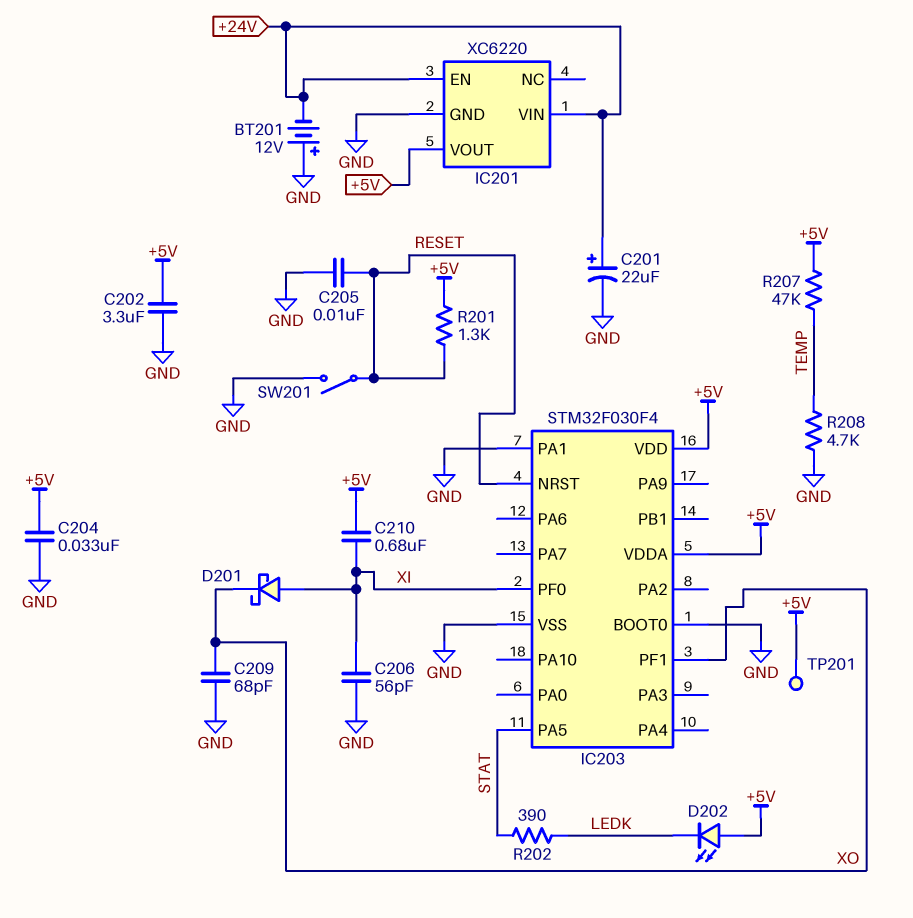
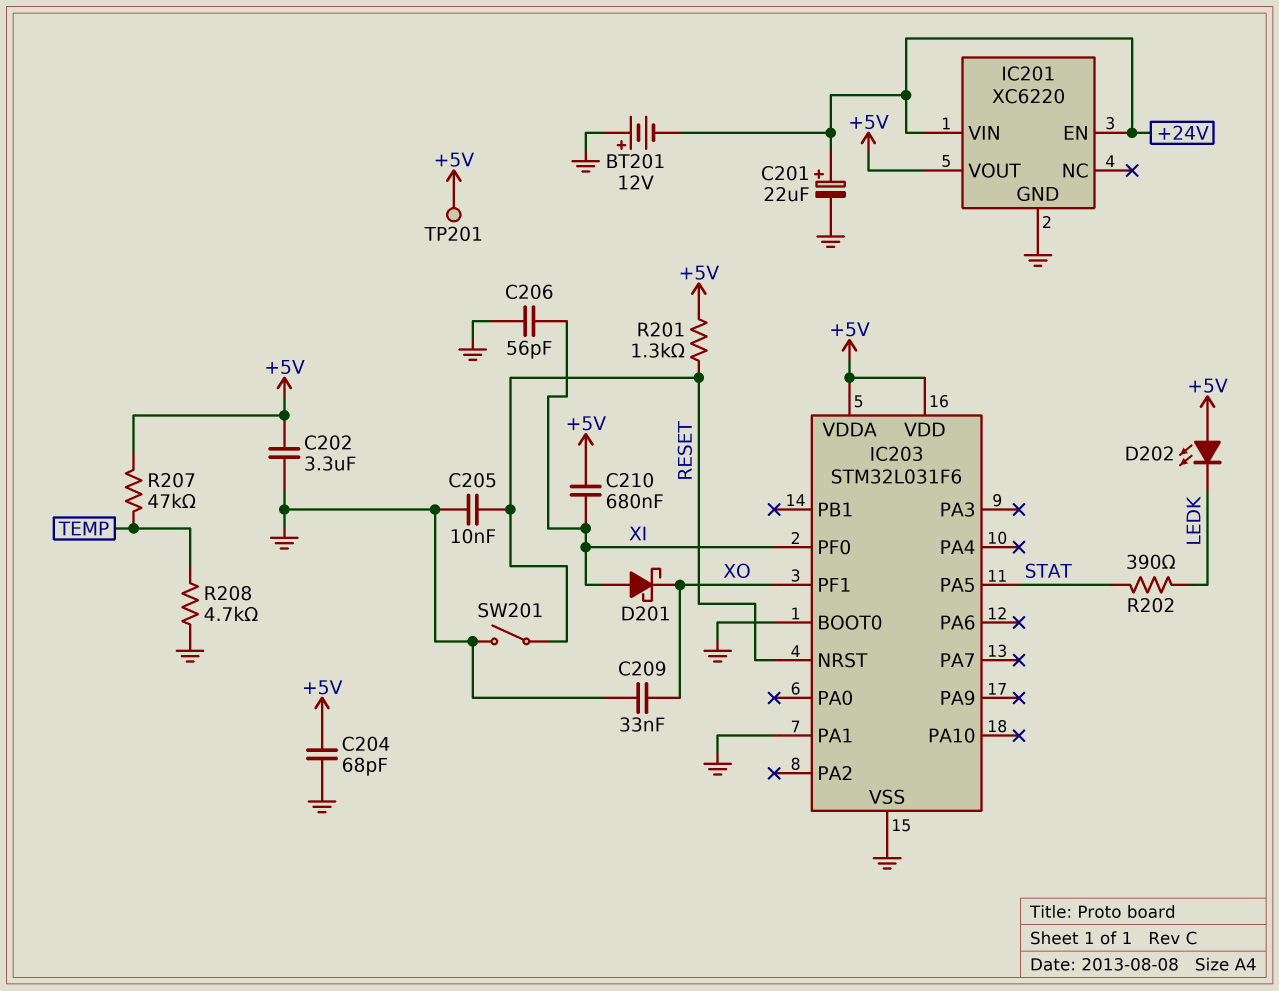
C204: 33nF (+5V, GND) -> 68pF (+5V, GND)
C209: 68pF (GND, XO) -> 33nF (GND, XO)
IC203: STM32F030F4 -> STM32L031F6

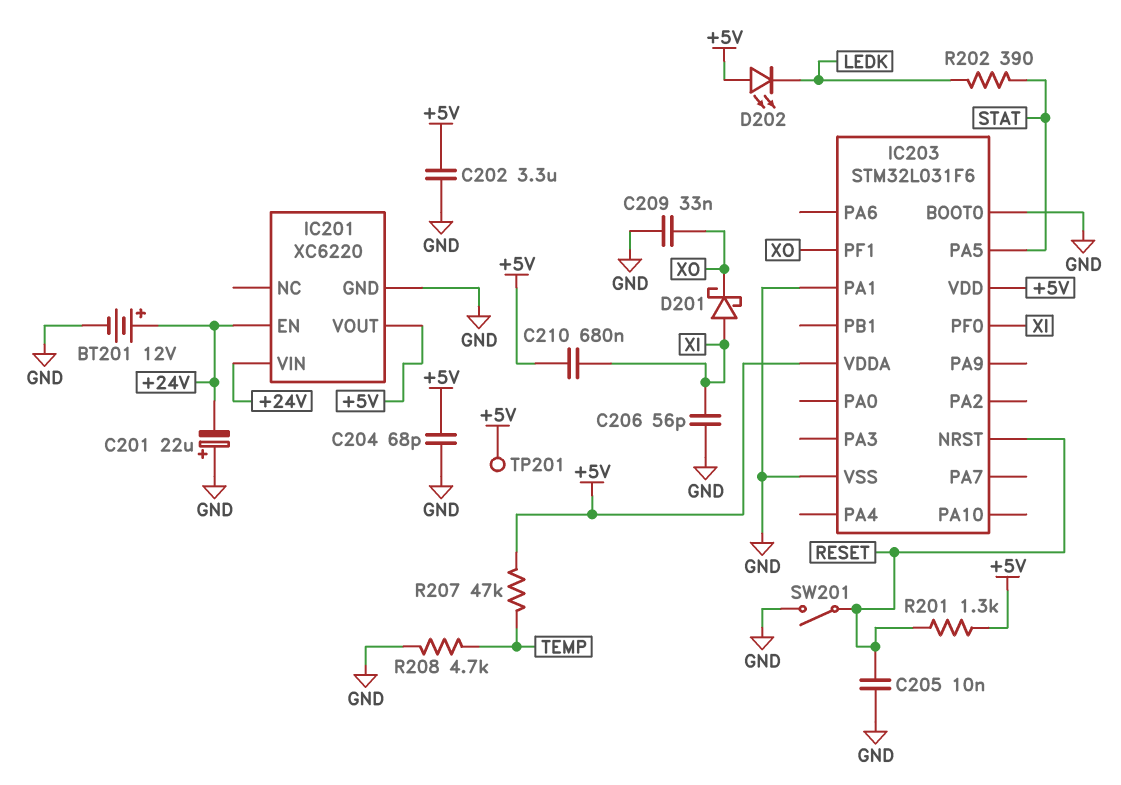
BT201: 12V (plus GND, minus +24V) -> 12V (plus +24V, minus GND)
C201: 22uF (plus +24V, minus GND) -> 22uF (plus GND, minus +24V)

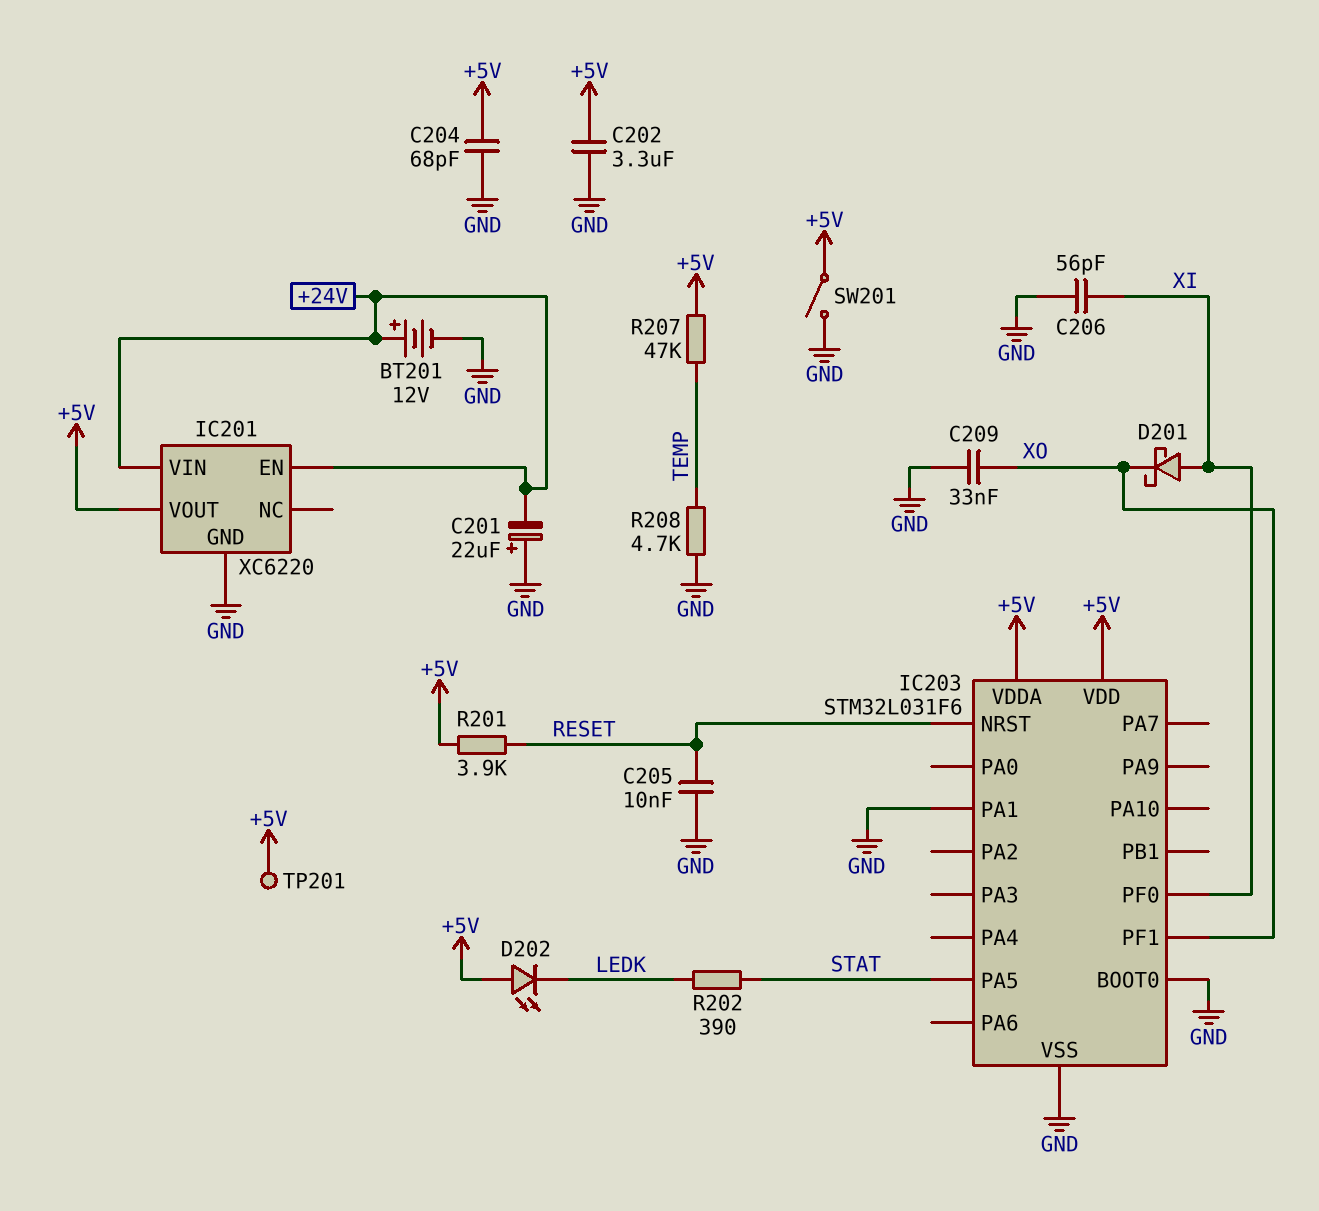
C210: 680nF (+5V, XI) -> none
R201: 1.3k (+5V, RESET) -> 3.9k (+5V, RESET)
SW201: switch (GND, RESET) -> switch (+5V, GND)

